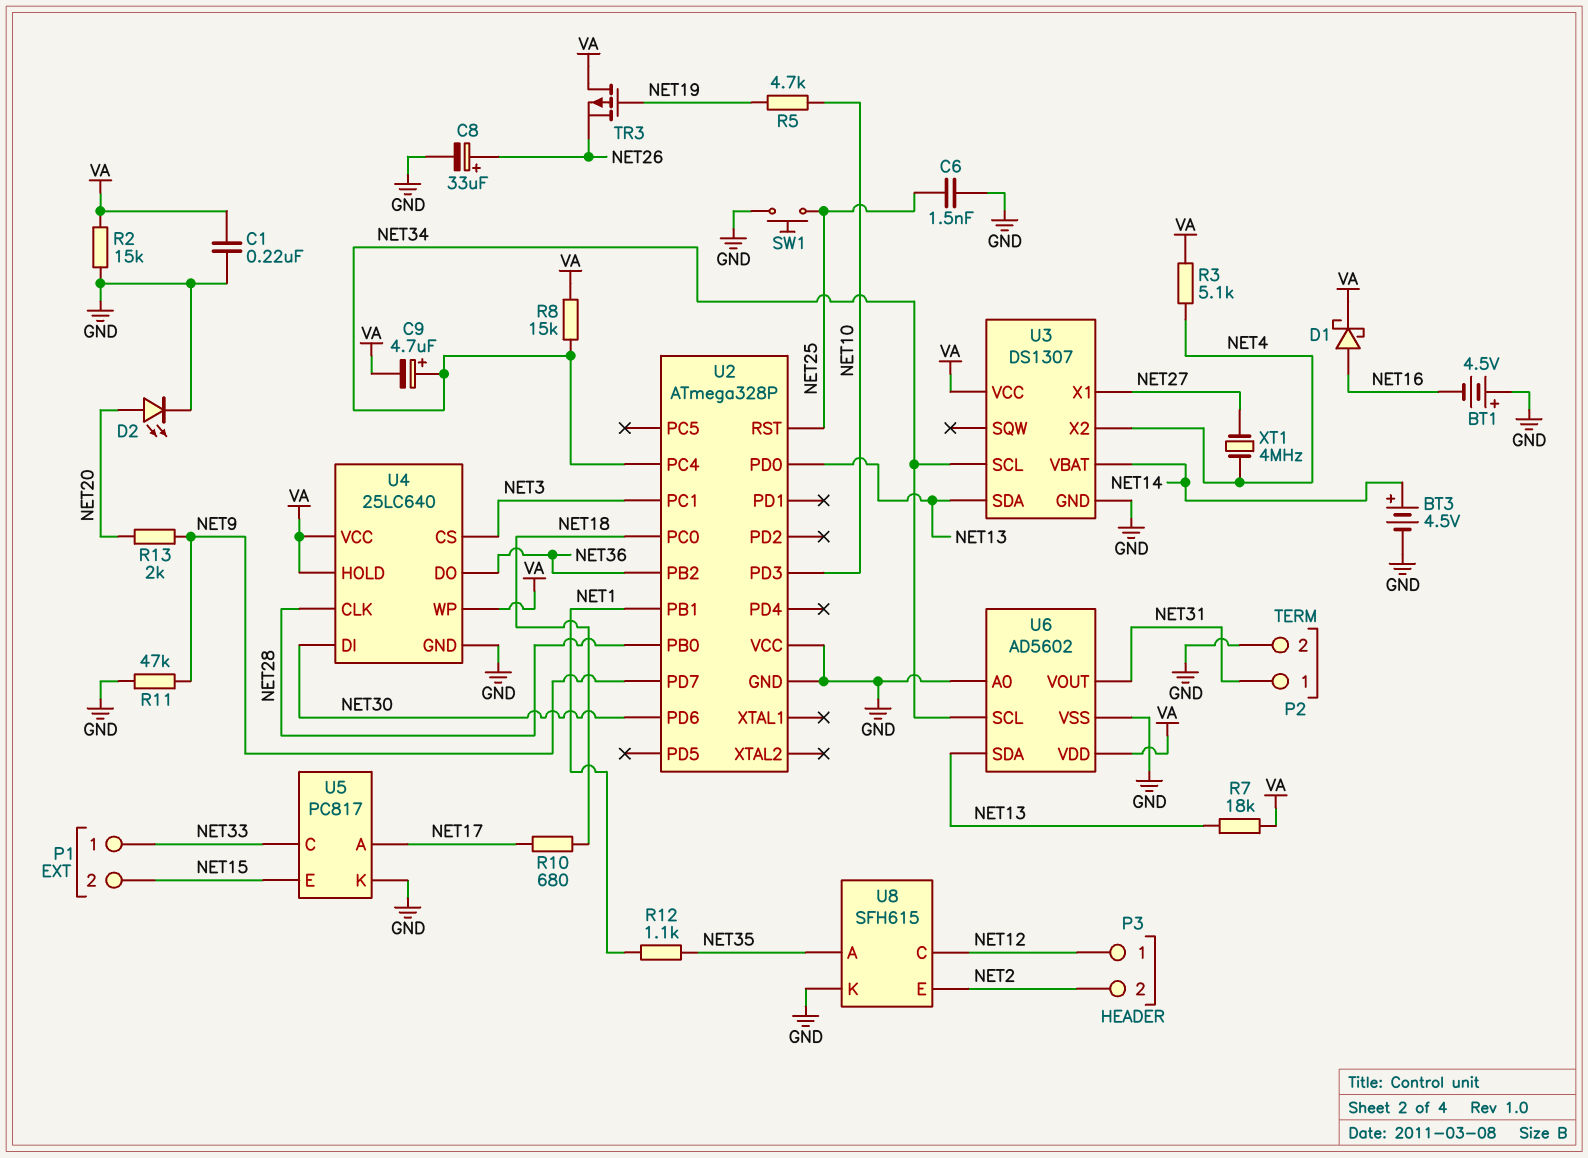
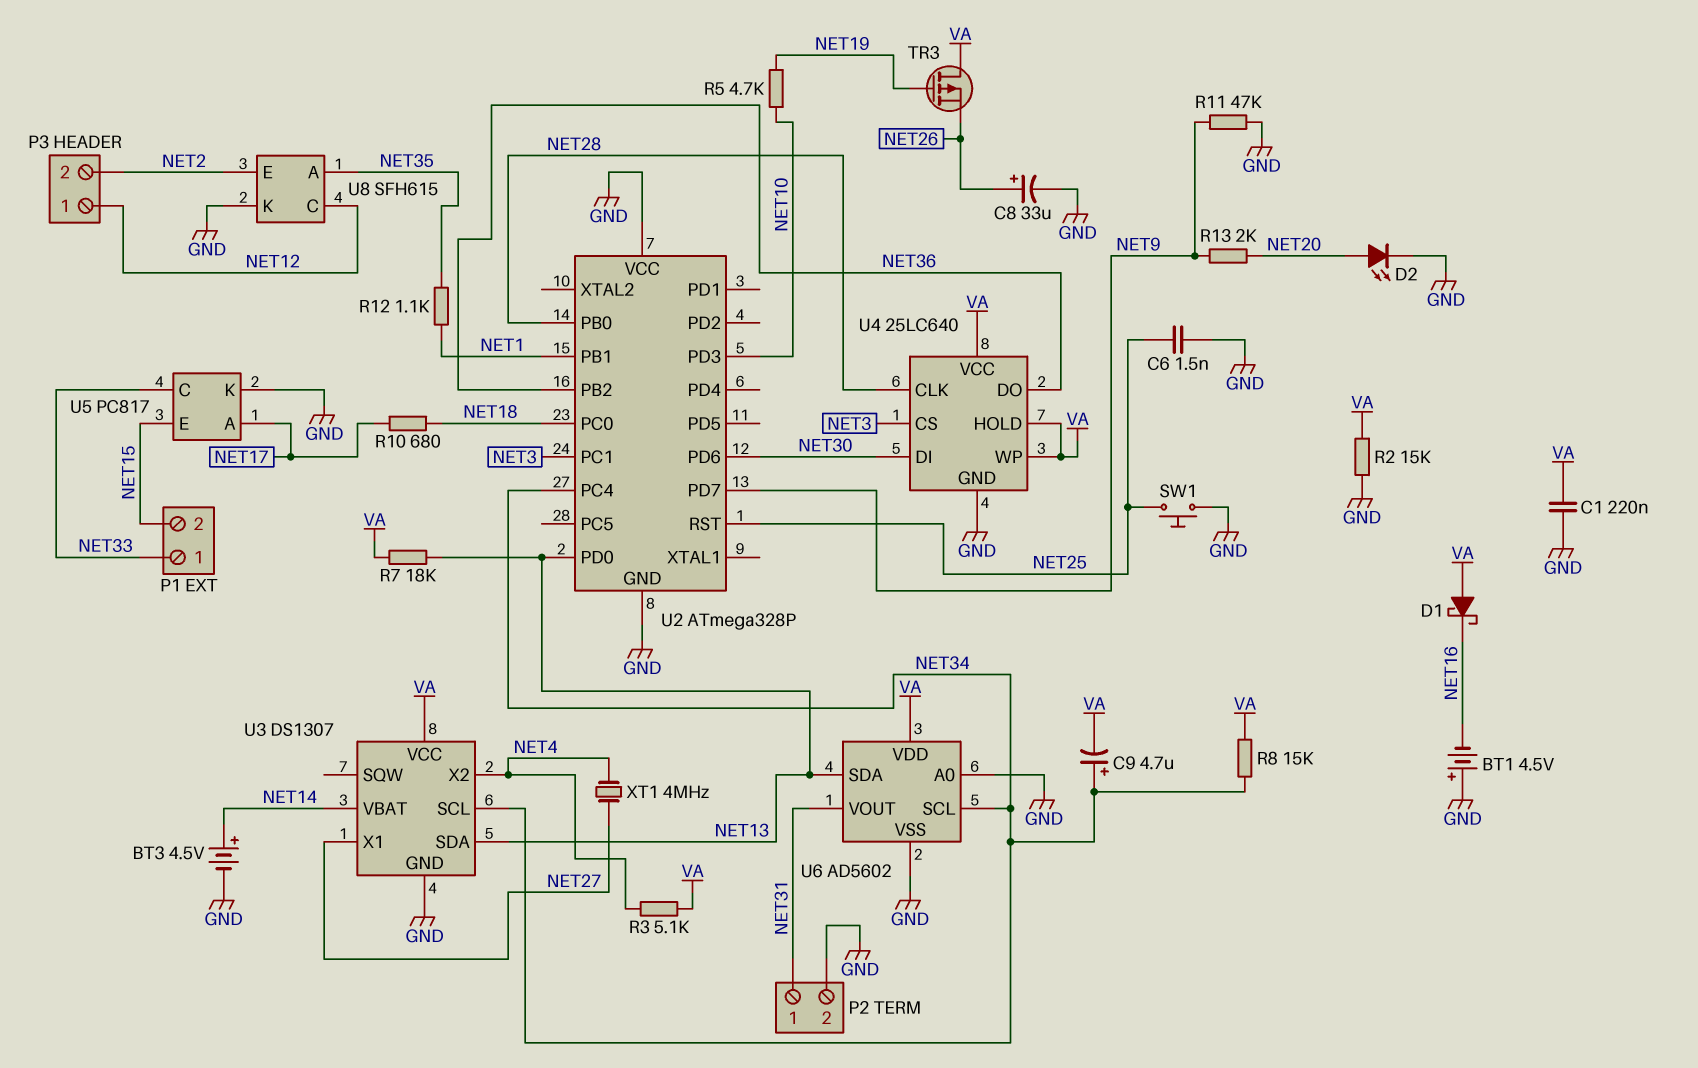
D1: schottky (A NET16, K VA) -> schottky (A VA, K NET16)

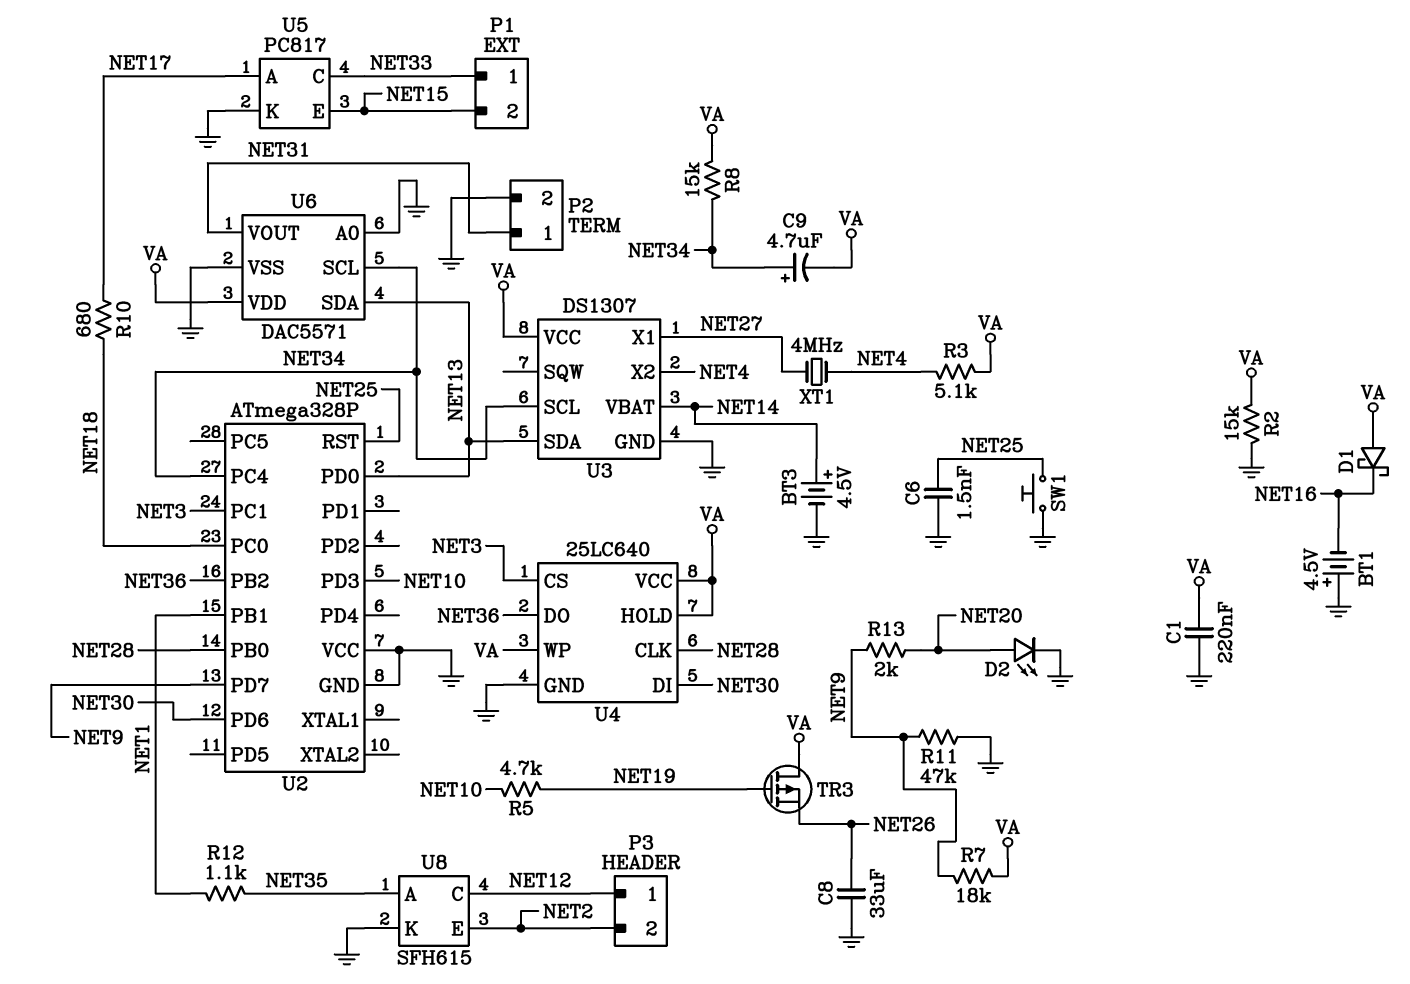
C8: 33uF (plus NET26, minus GND) -> 33uF (GND, NET26)
R7: 18k (NET13, VA) -> 18k (NET9, VA)
U6: AD5602 -> DAC5571

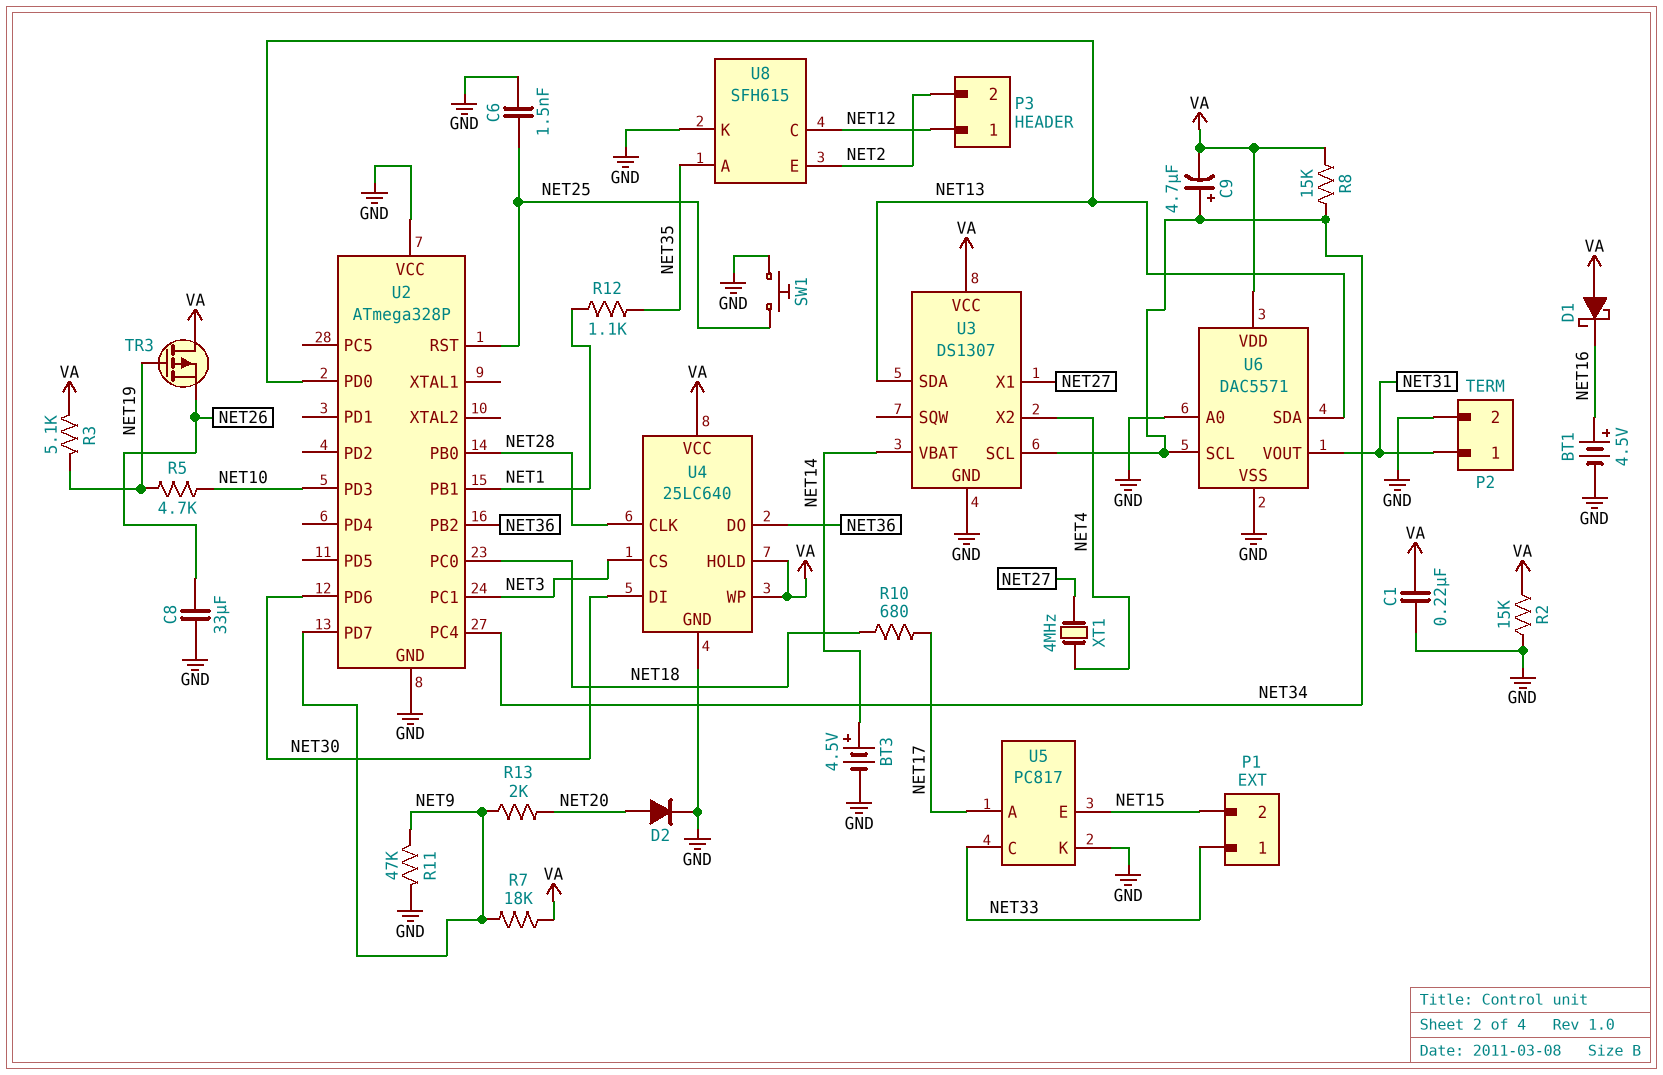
BT1: 4.5V (plus GND, minus NET16) -> 4.5V (plus NET16, minus GND)
D2: LED (A NET20, K GND) -> diode (A NET20, K GND)
R3: 5.1k (NET4, VA) -> 5.1k (NET19, VA)

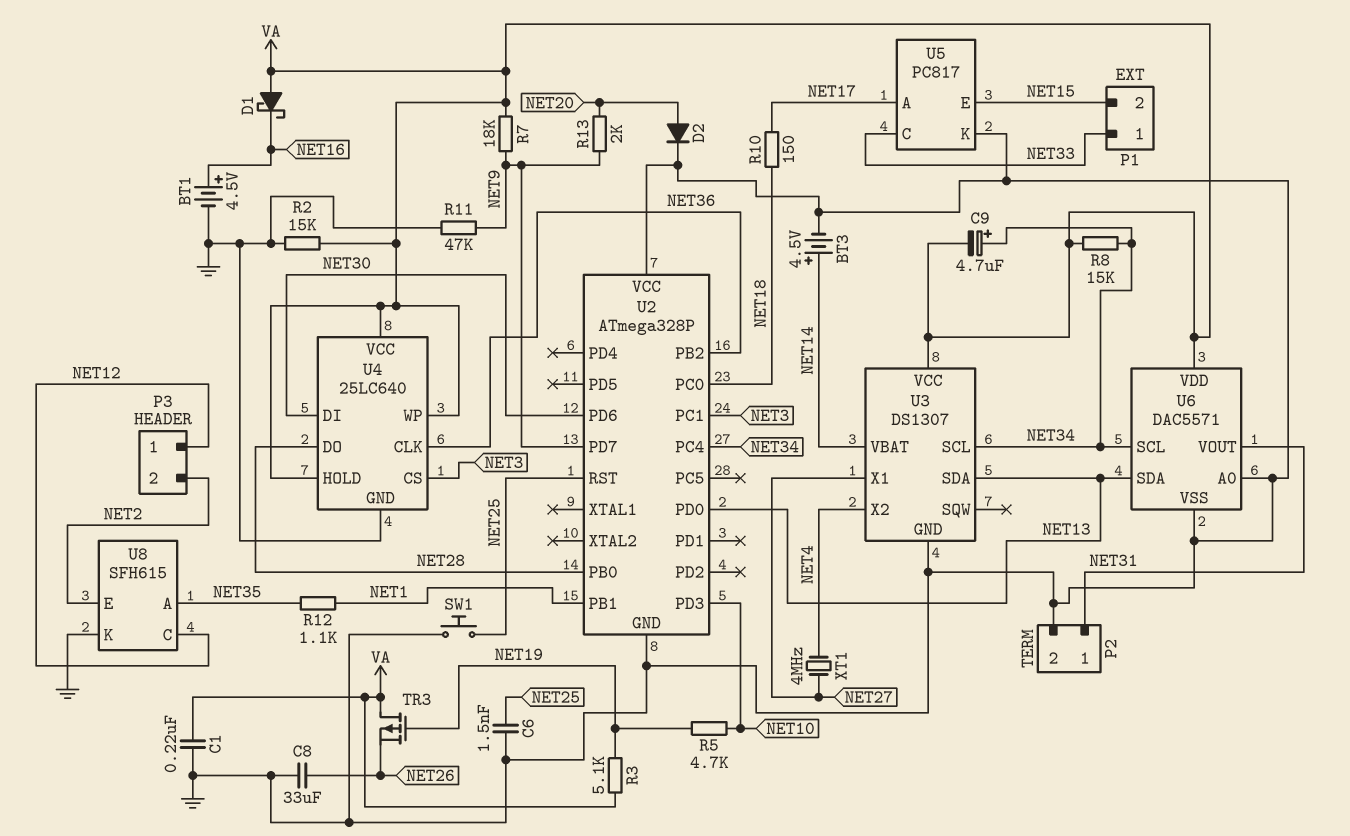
R10: 680 (NET17, NET18) -> 150 (NET17, NET18)
U4 pin CLK: NET28 -> NET36
U4 pin DO: NET36 -> NET28

